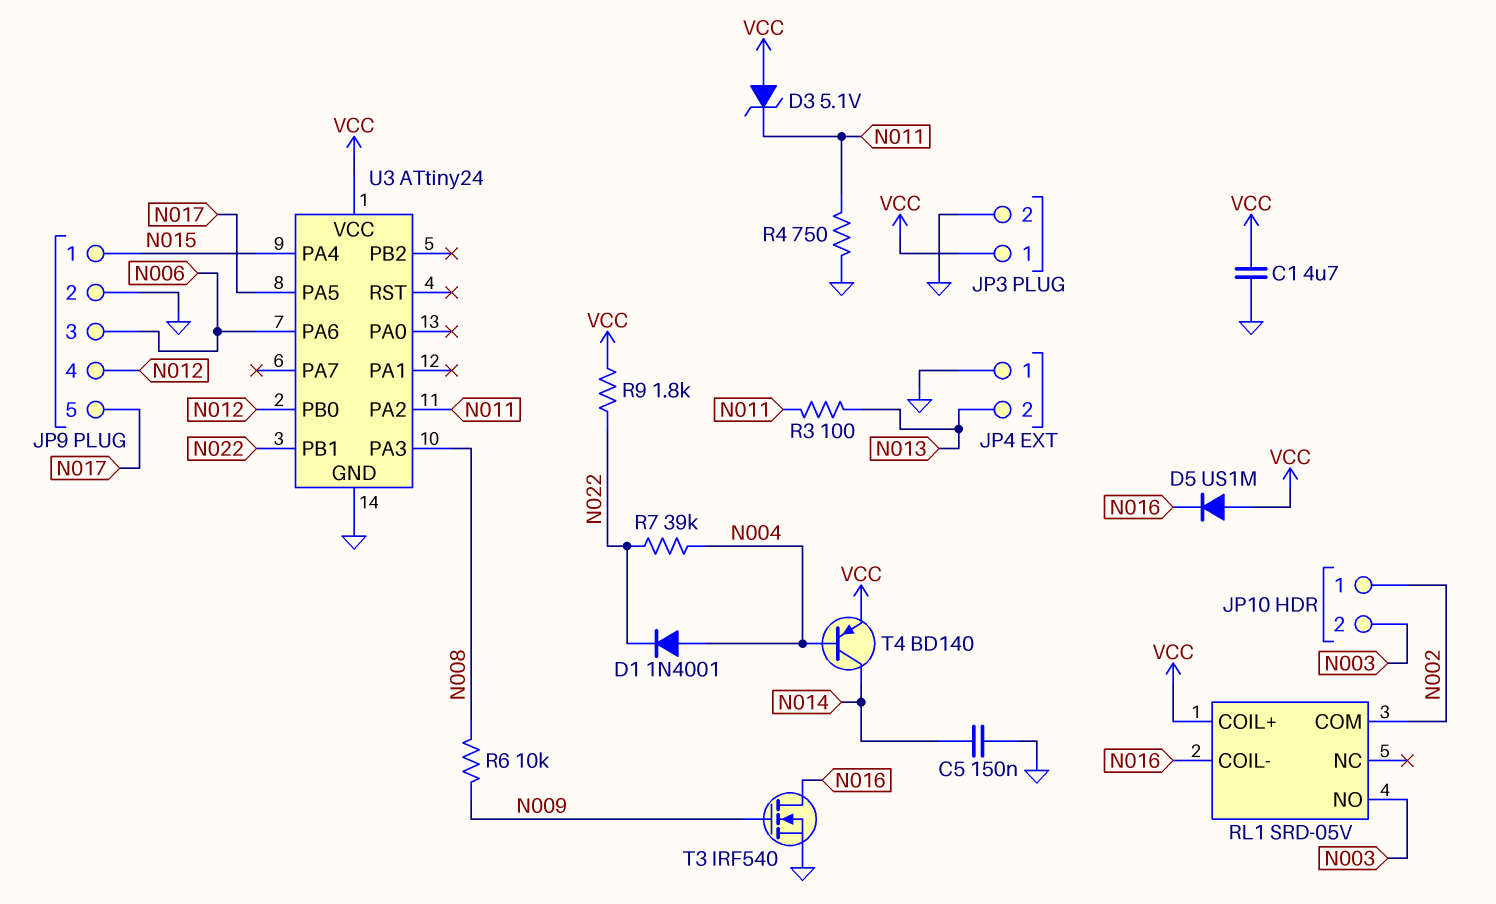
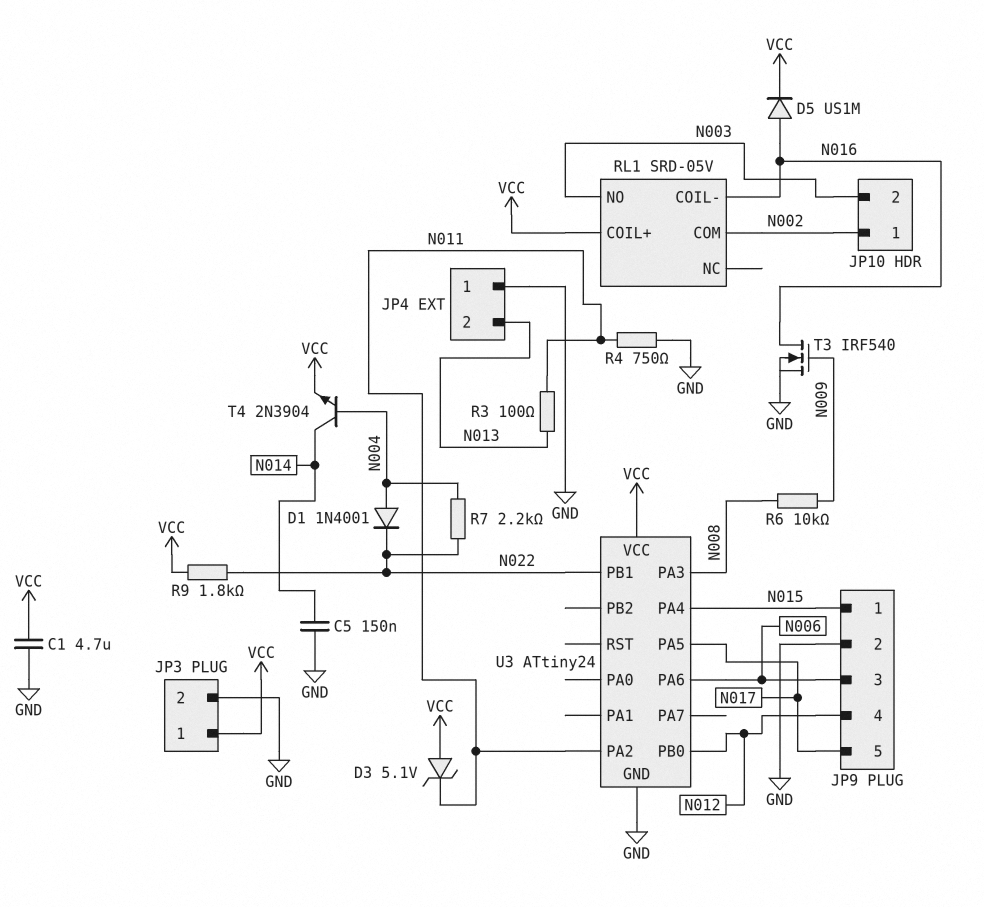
D5: diode US1M (A VCC, K N016) -> diode US1M (A N016, K VCC)
R7: 39k (N004, N022) -> 2.2k (N004, N022)
T4: PNP BD140 (B N004, C N014, E VCC) -> NPN 2N3904 (B N004, C N014, E VCC)

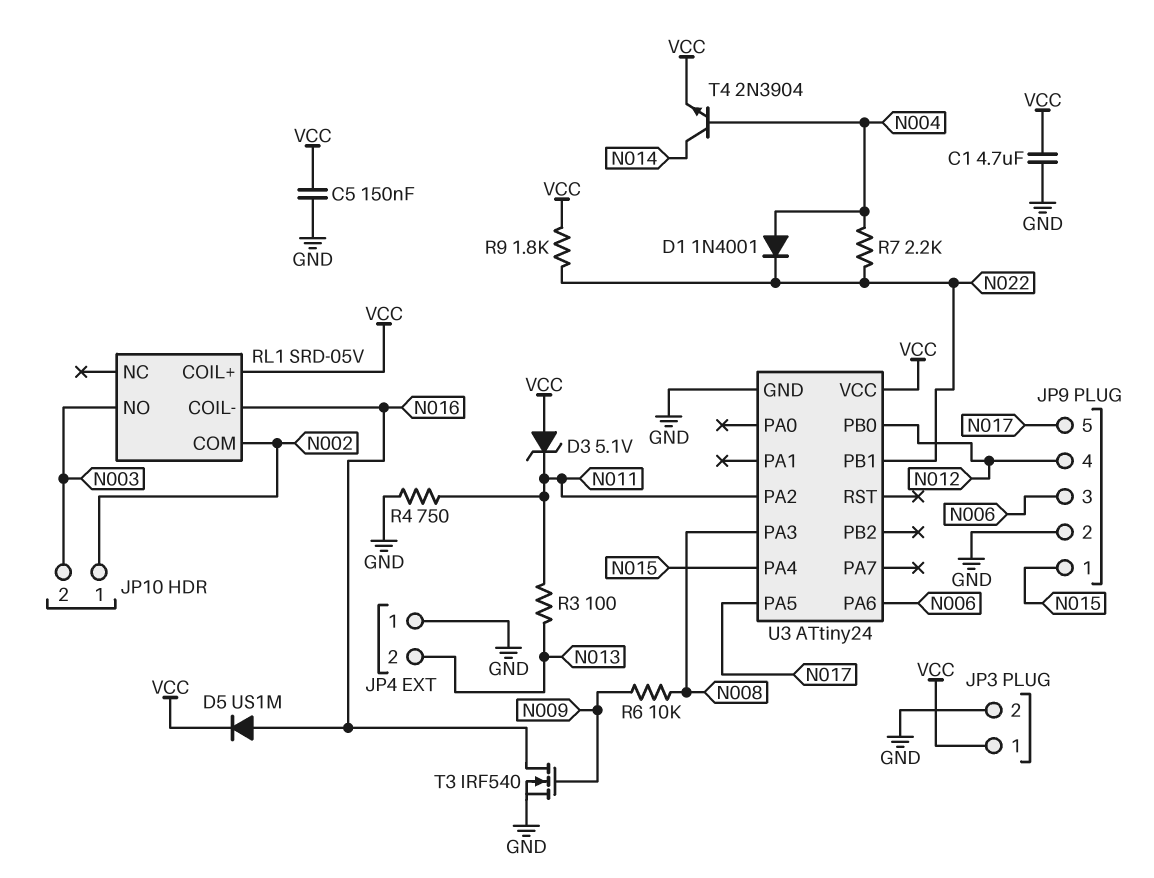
C5: 150nF (GND, N014) -> 150nF (GND, VCC)

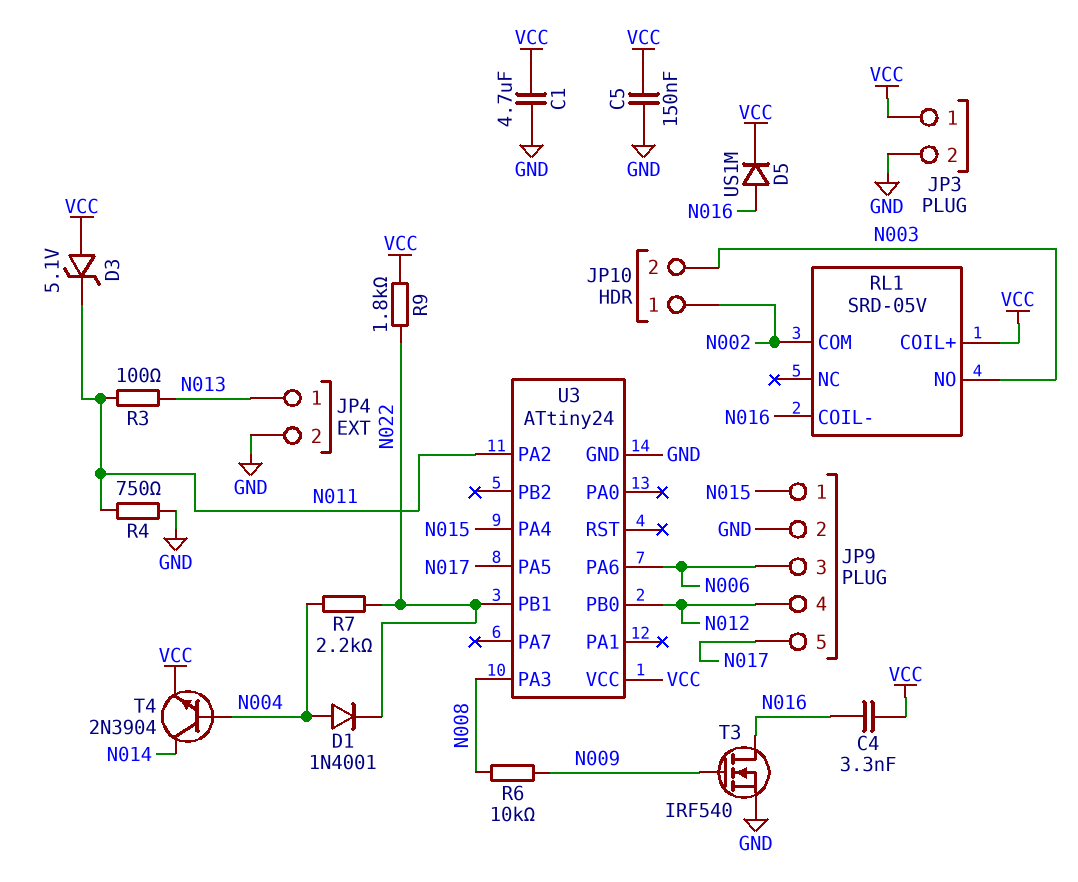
C4: none -> 3.3nF (N016, VCC)
JP4 pin 1: GND -> N013
JP4 pin 2: N013 -> GND

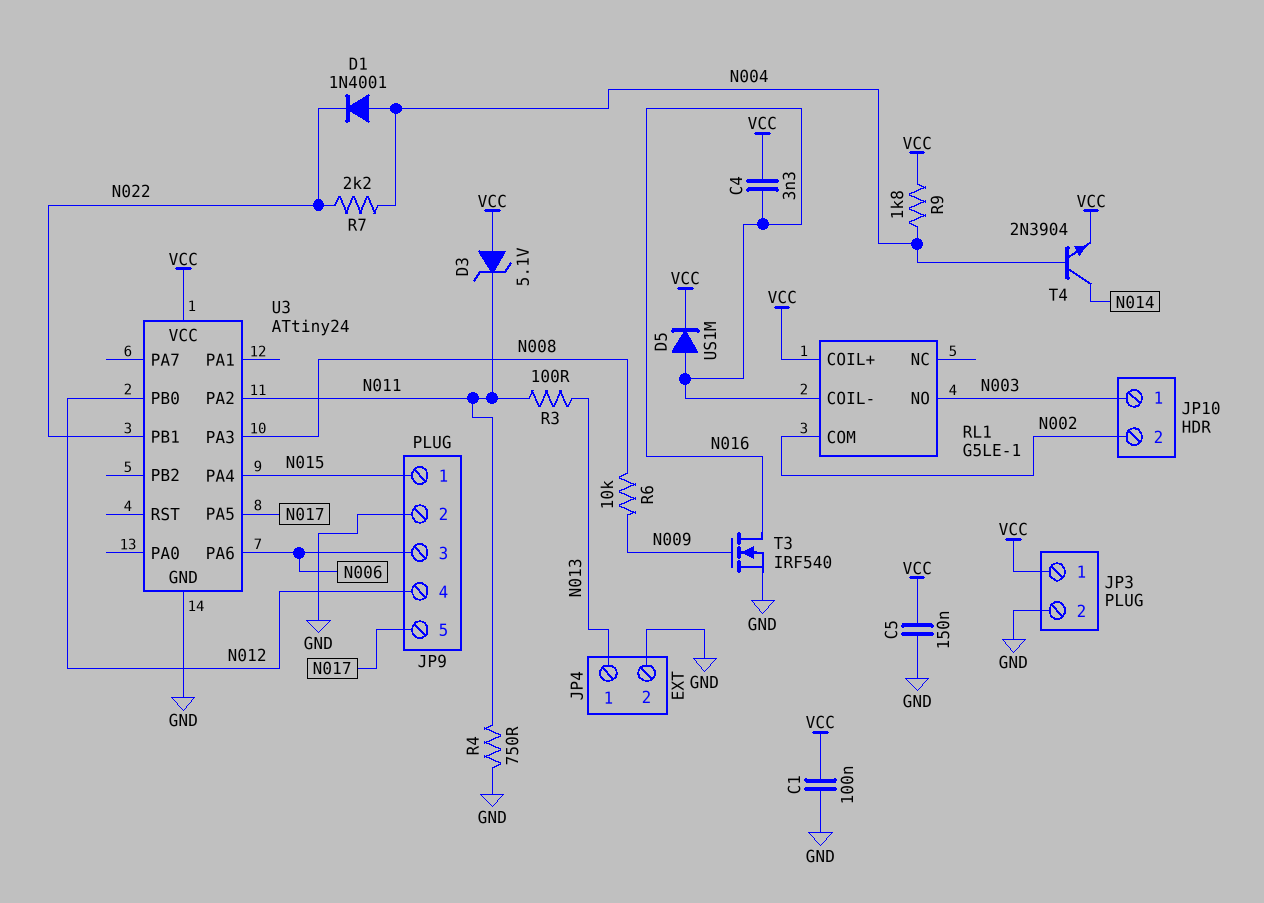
C1: 4.7uF (GND, VCC) -> 100nF (GND, VCC)
JP10 pin 1: N002 -> N003
JP10 pin 2: N003 -> N002
R9: 1.8k (N022, VCC) -> 1.8k (N004, VCC)
RL1: SRD-05V -> G5LE-1

